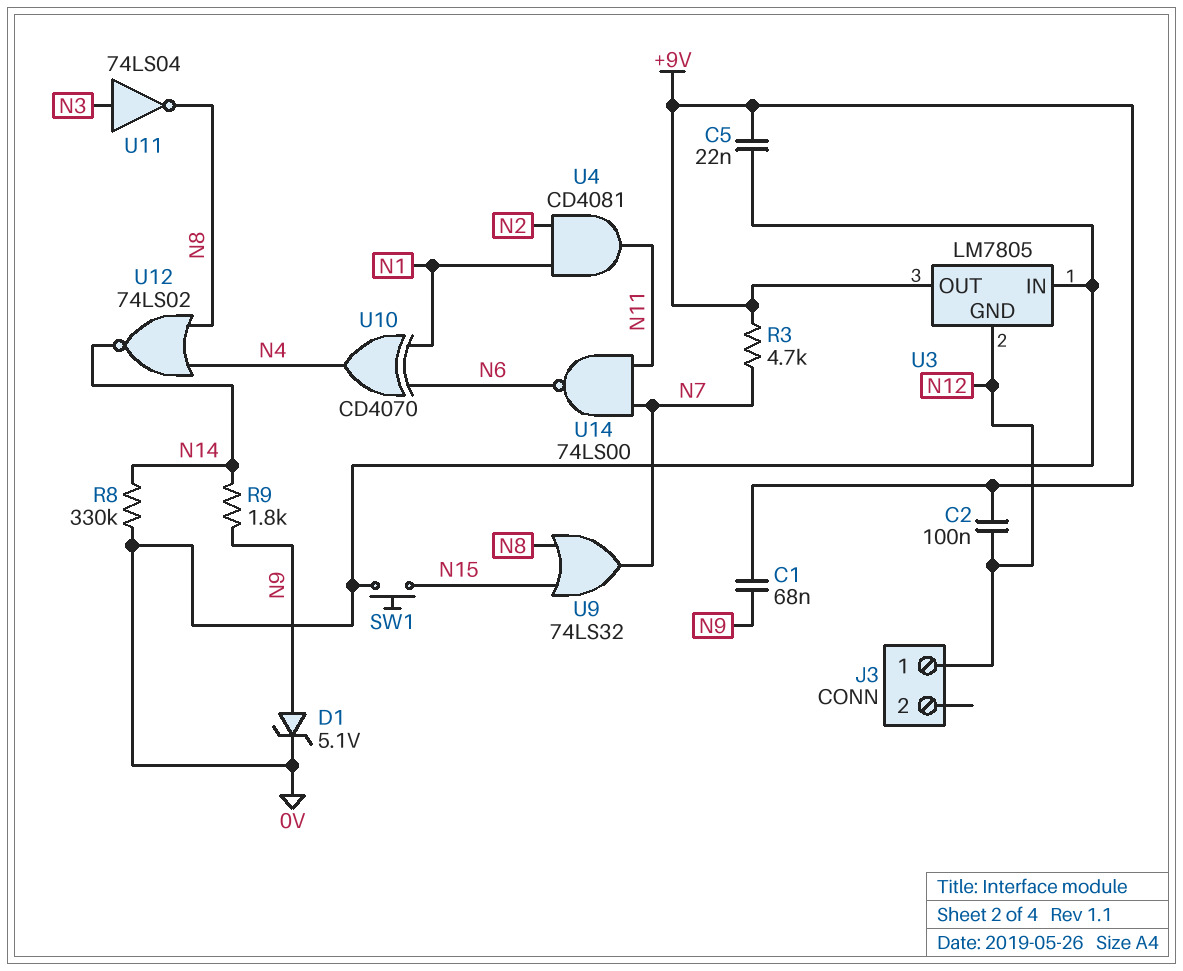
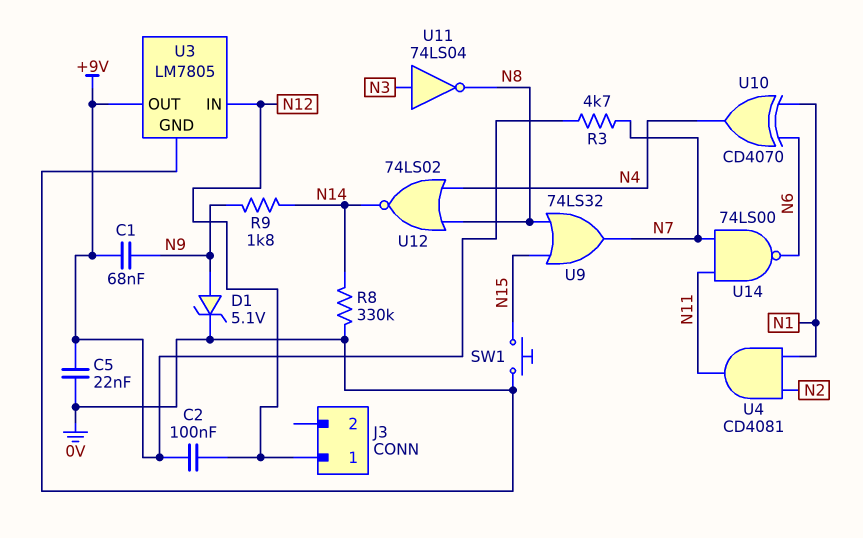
U3 pin GND: N12 -> 0V
U3 pin IN: 0V -> N12

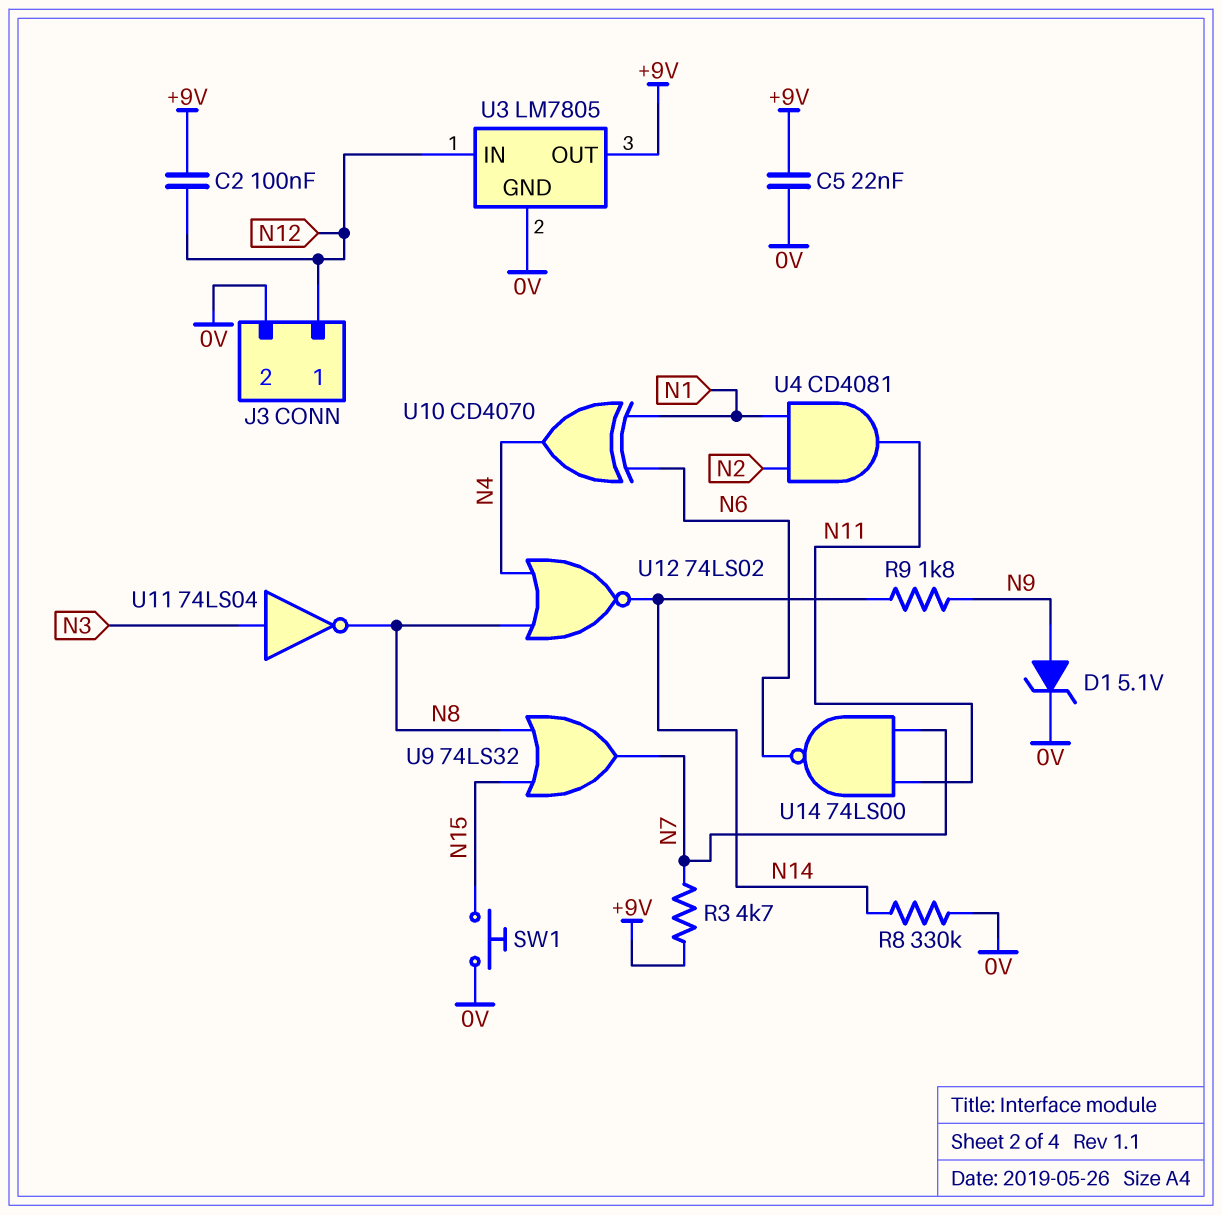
C1: 68nF (+9V, N9) -> none
J3 pin 2: none -> 0V

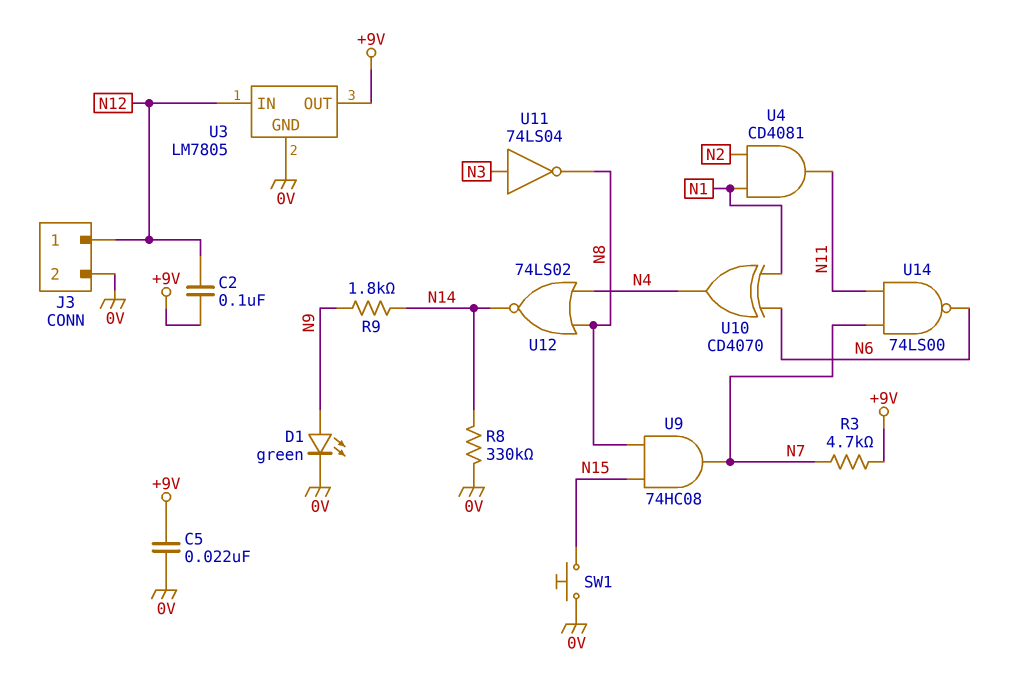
D1: zener 5.1V (A N9, K 0V) -> LED green (A N9, K 0V)
U9: OR 74LS32 (in N8, in N15, out N7) -> AND 74HC08 (in N8, in N15, out N7)

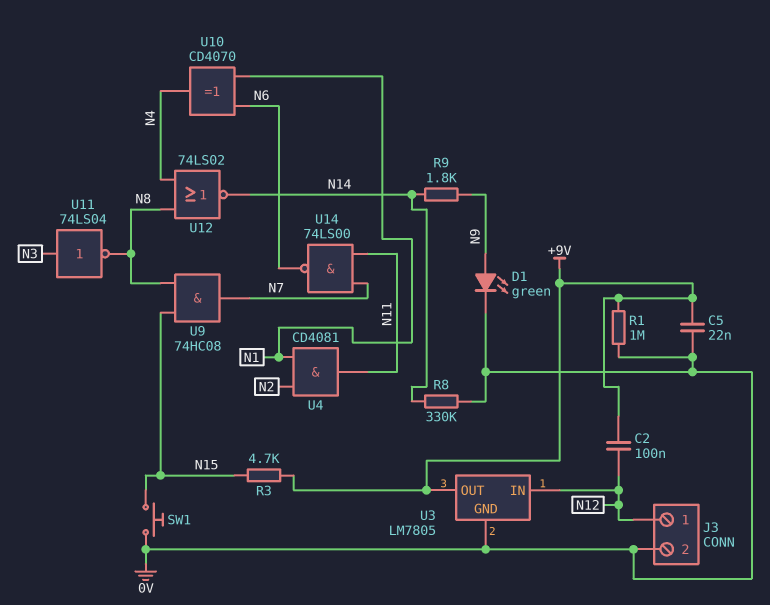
R1: none -> 1M (+9V, 0V)
R3: 4.7k (+9V, N7) -> 4.7k (+9V, N15)

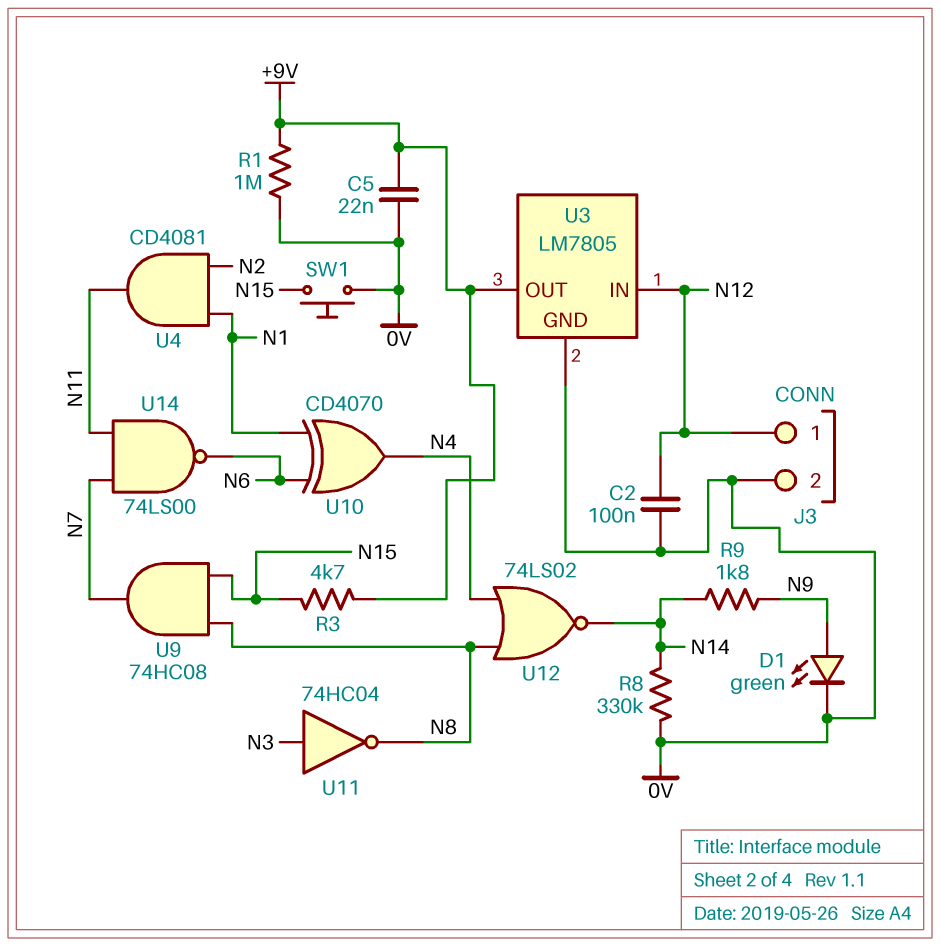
C2: 100nF (+9V, N12) -> 100nF (0V, N12)
U11: NOT 74LS04 (in N3, out N8) -> NOT 74HC04 (in N3, out N8)

